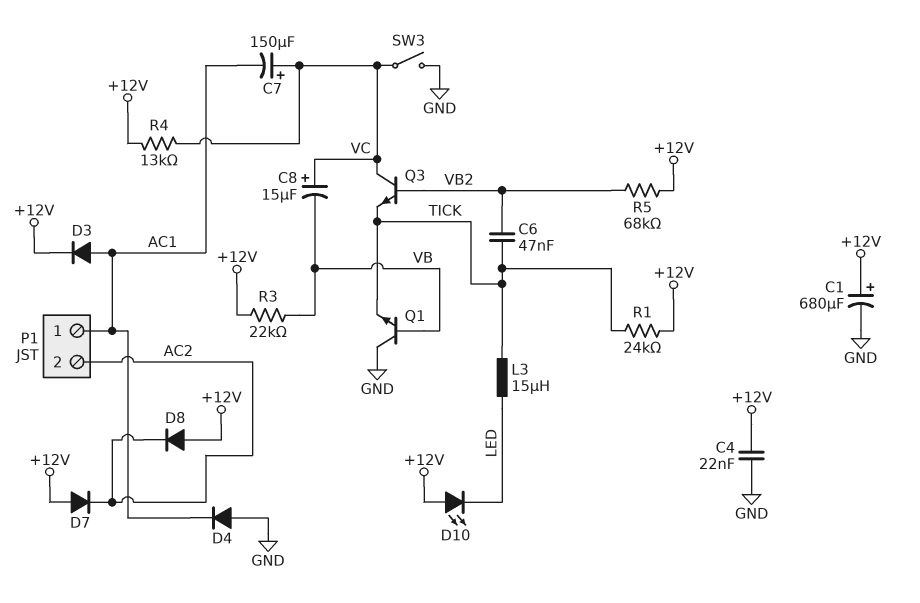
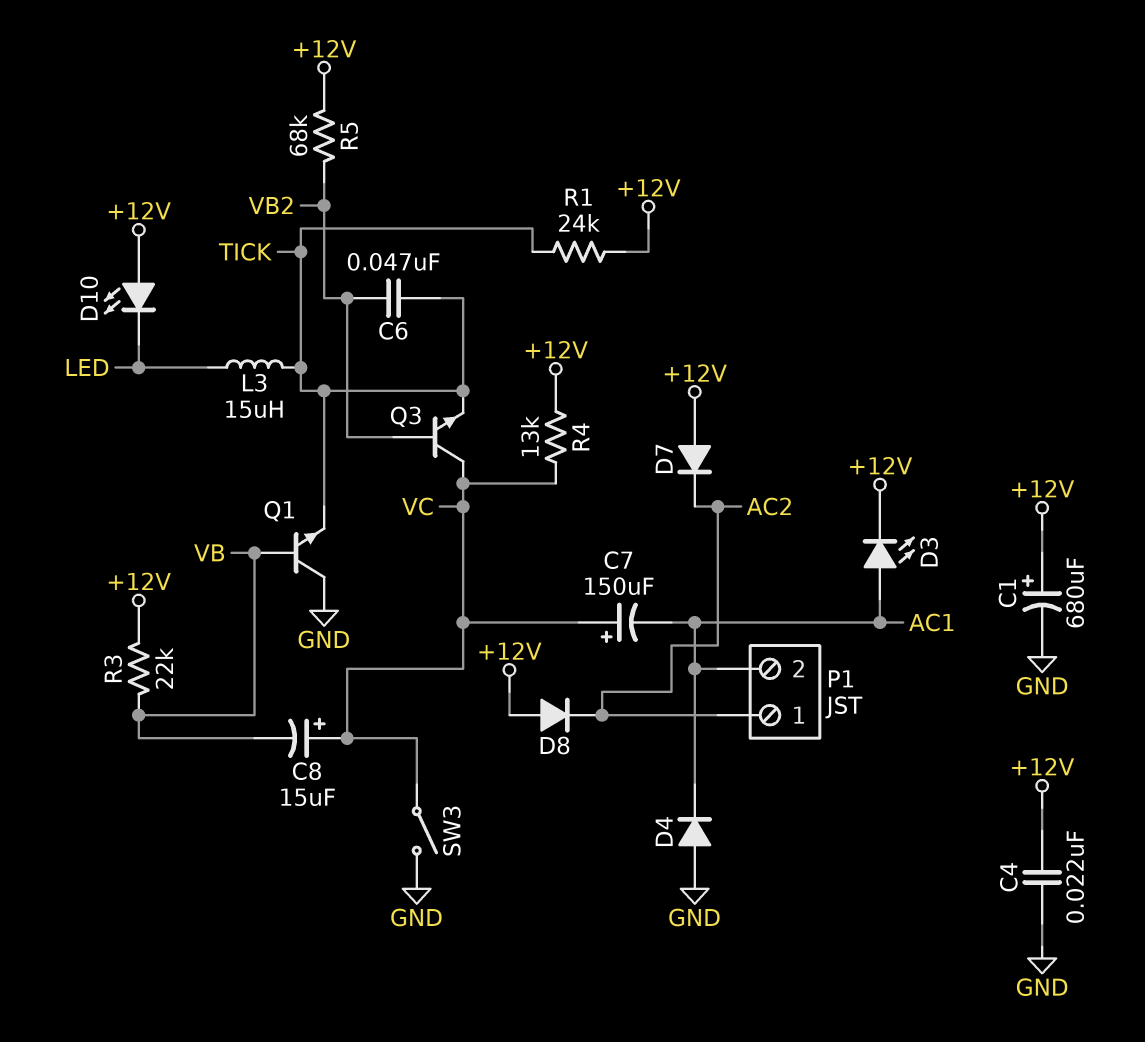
D3: diode (A AC1, K +12V) -> LED (A AC1, K +12V)
P1 pin 1: AC1 -> AC2
P1 pin 2: AC2 -> AC1

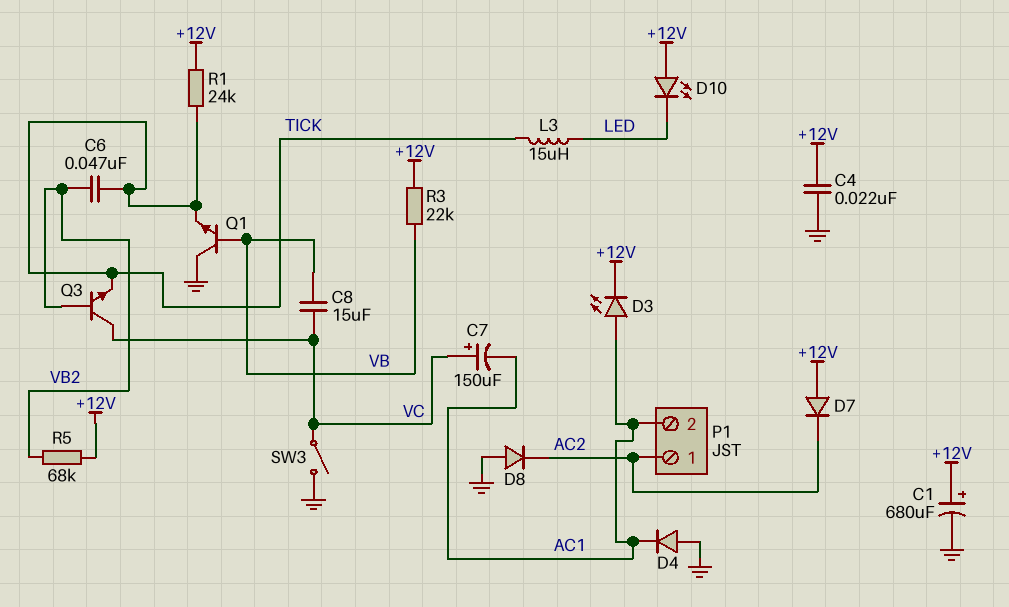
C8: 15uF (plus VC, minus VB) -> 15uF (VB, VC)
D8: diode (A +12V, K AC2) -> diode (A GND, K AC2)
R4: 13k (+12V, VC) -> none

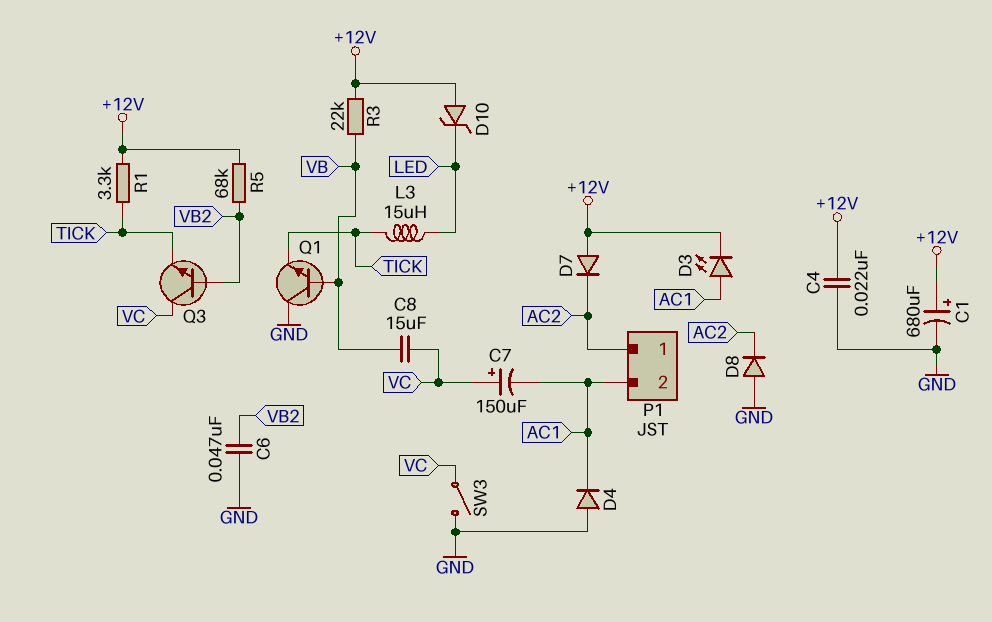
C6: 47nF (TICK, VB2) -> 47nF (GND, VB2)
D10: LED (A +12V, K LED) -> zener (A +12V, K LED)
R1: 24k (+12V, TICK) -> 3.3k (+12V, TICK)

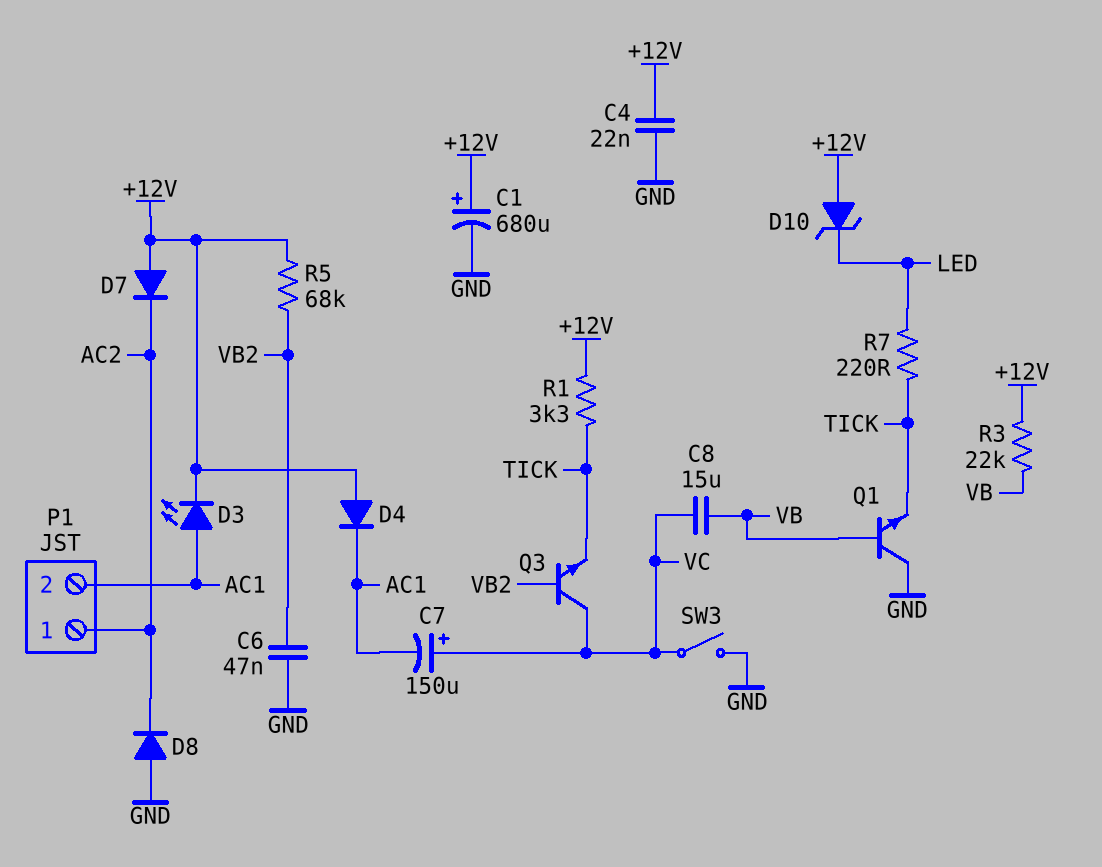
D4: diode (A GND, K AC1) -> diode (A +12V, K AC1)
L3: 15uH (LED, TICK) -> none
R7: none -> 220 (LED, TICK)

